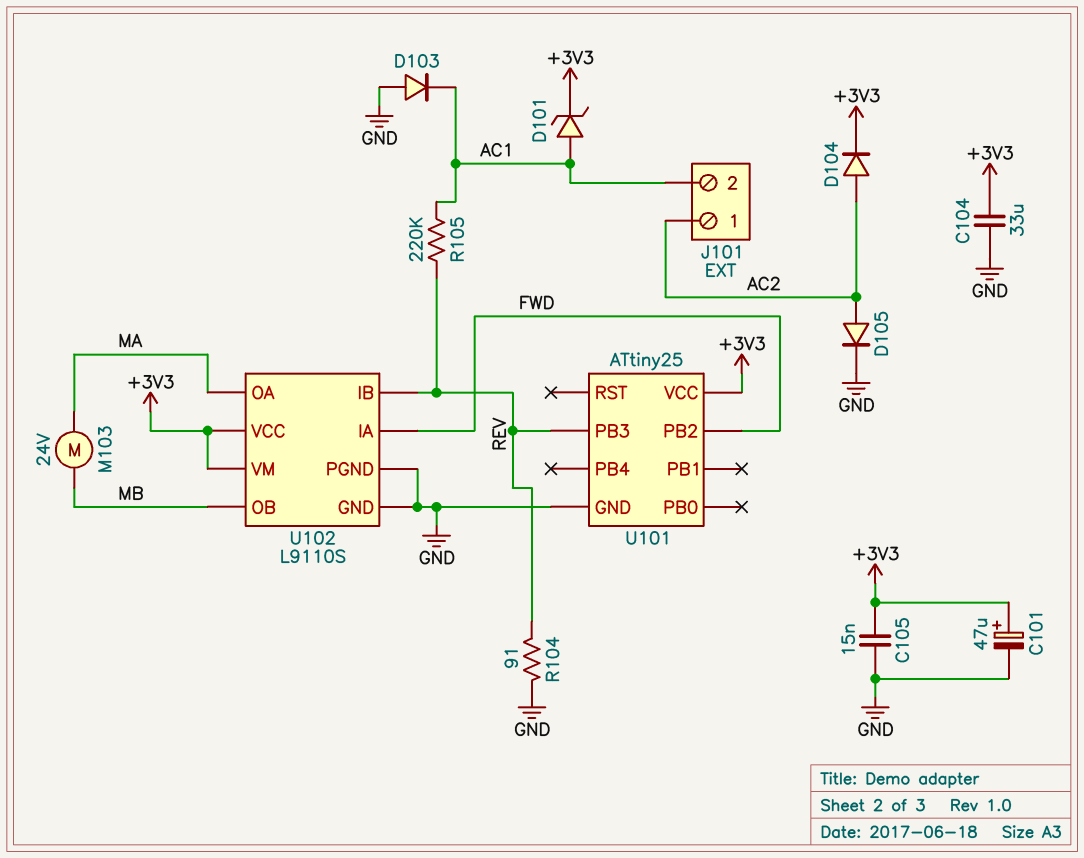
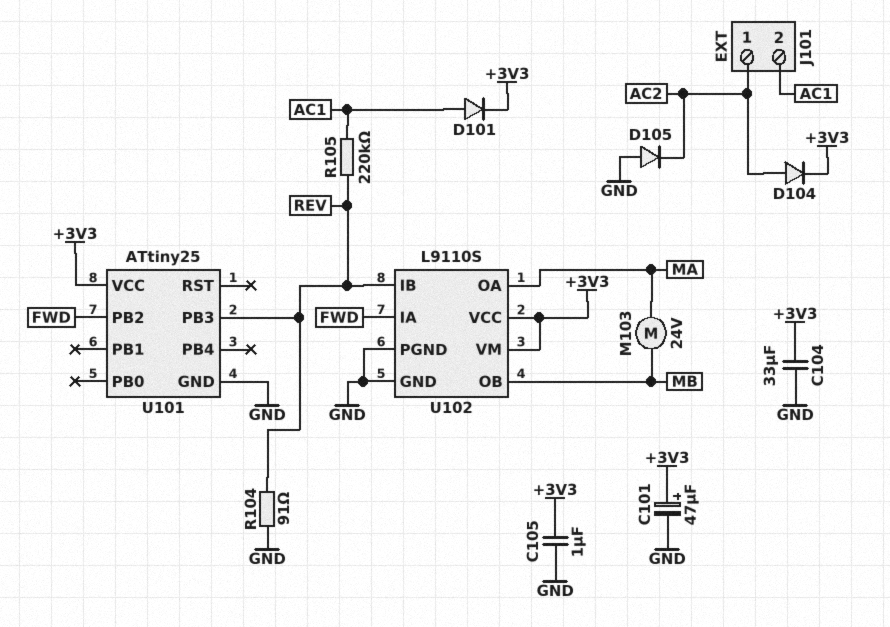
C105: 15nF (+3V3, GND) -> 1uF (+3V3, GND)
D101: zener (A AC1, K +3V3) -> diode (A AC1, K +3V3)
D103: diode (A GND, K AC1) -> none
D105: diode (A AC2, K GND) -> diode (A GND, K AC2)

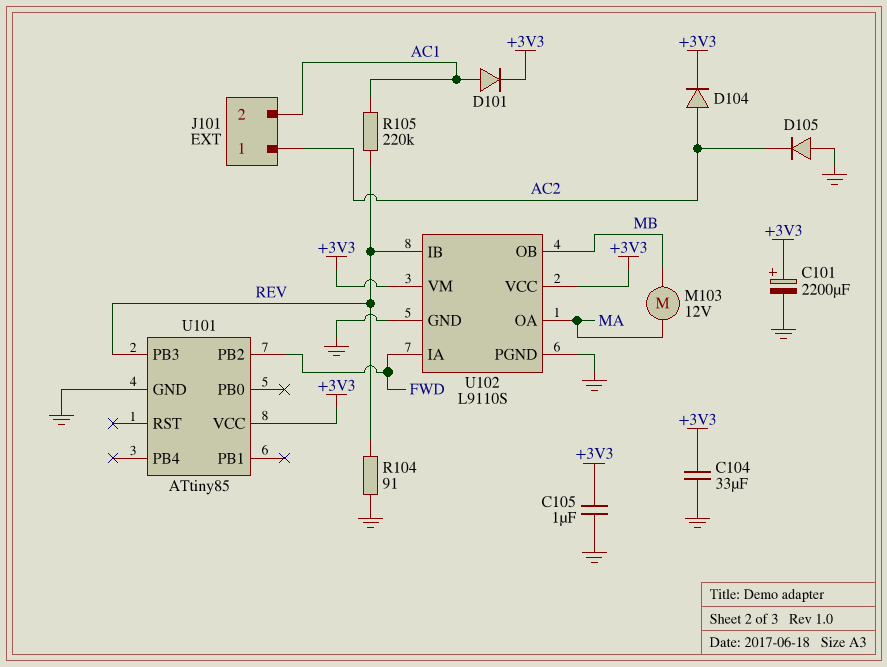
C101: 47uF (plus +3V3, minus GND) -> 2200uF (plus +3V3, minus GND)
M103: motor 24V (MA, MB) -> motor 12V (MA, MB)
U101: ATtiny25 -> ATtiny85

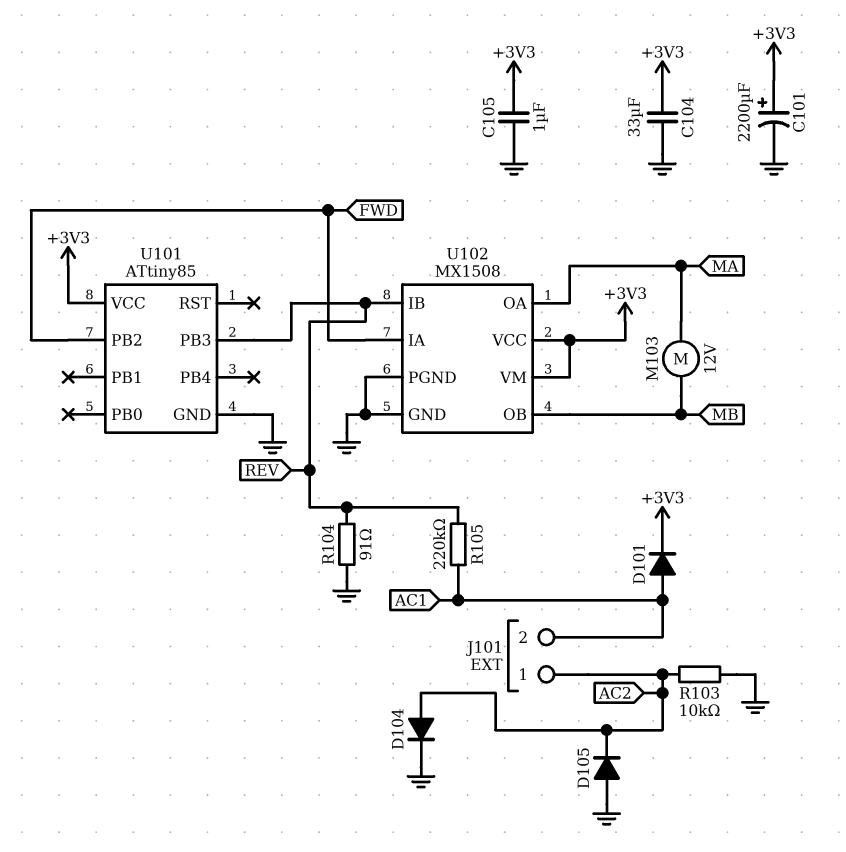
D104: diode (A AC2, K +3V3) -> diode (A AC2, K GND)
R103: none -> 10k (AC2, GND)
U102: L9110S -> MX1508

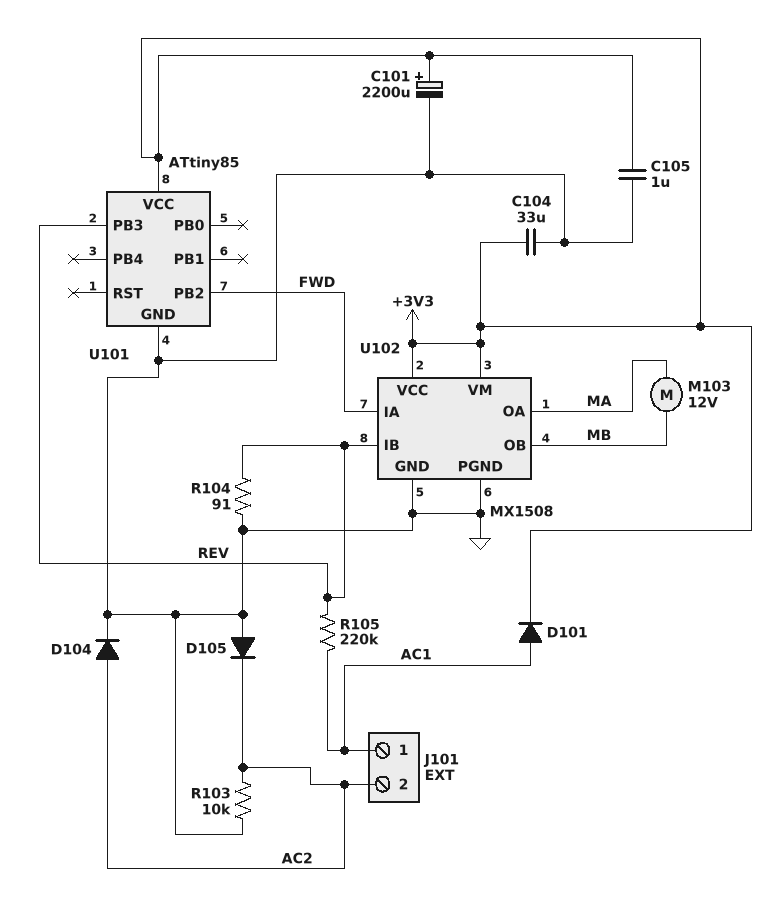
J101 pin 1: AC2 -> AC1
J101 pin 2: AC1 -> AC2

